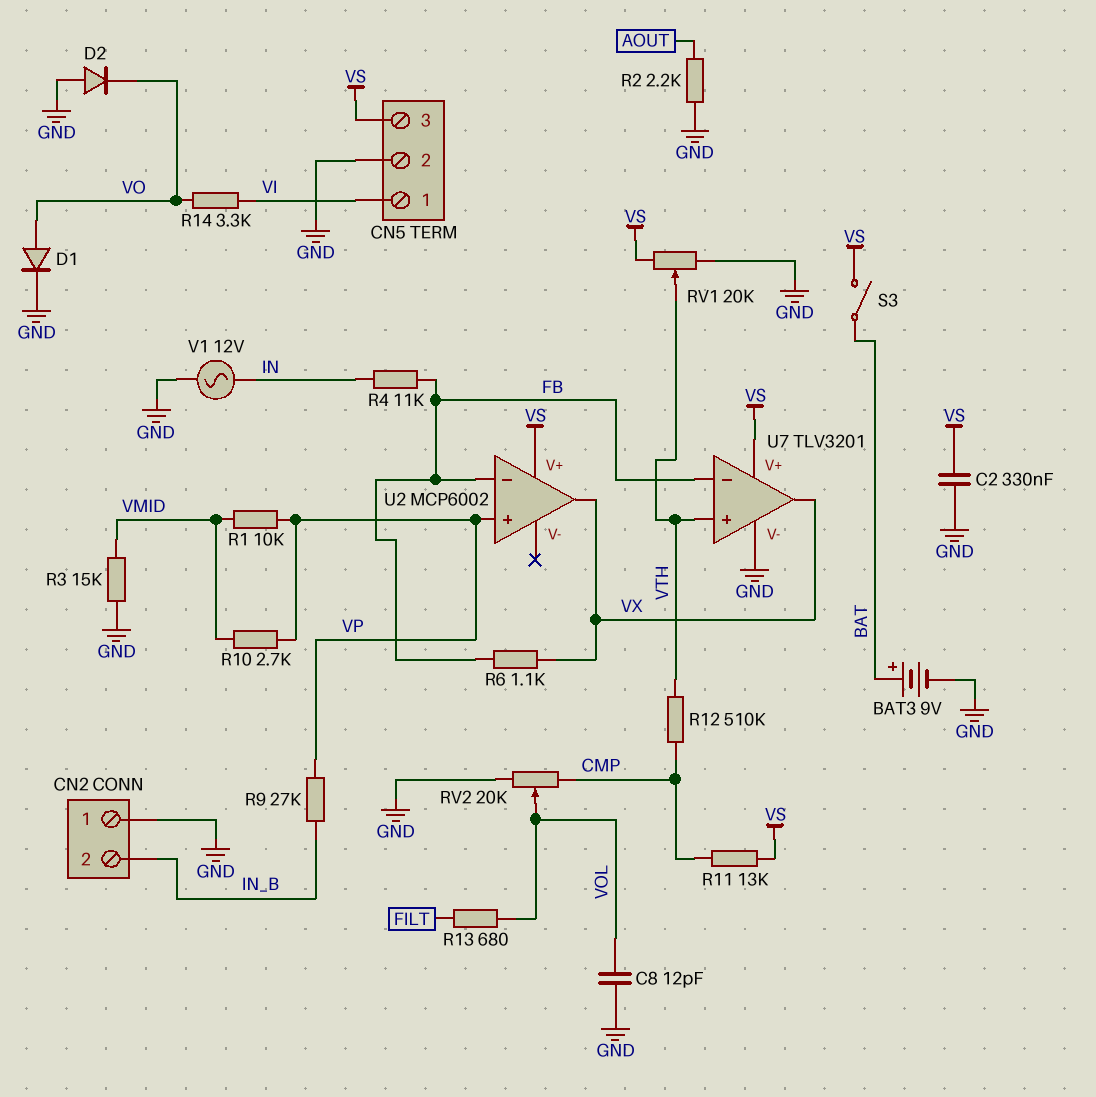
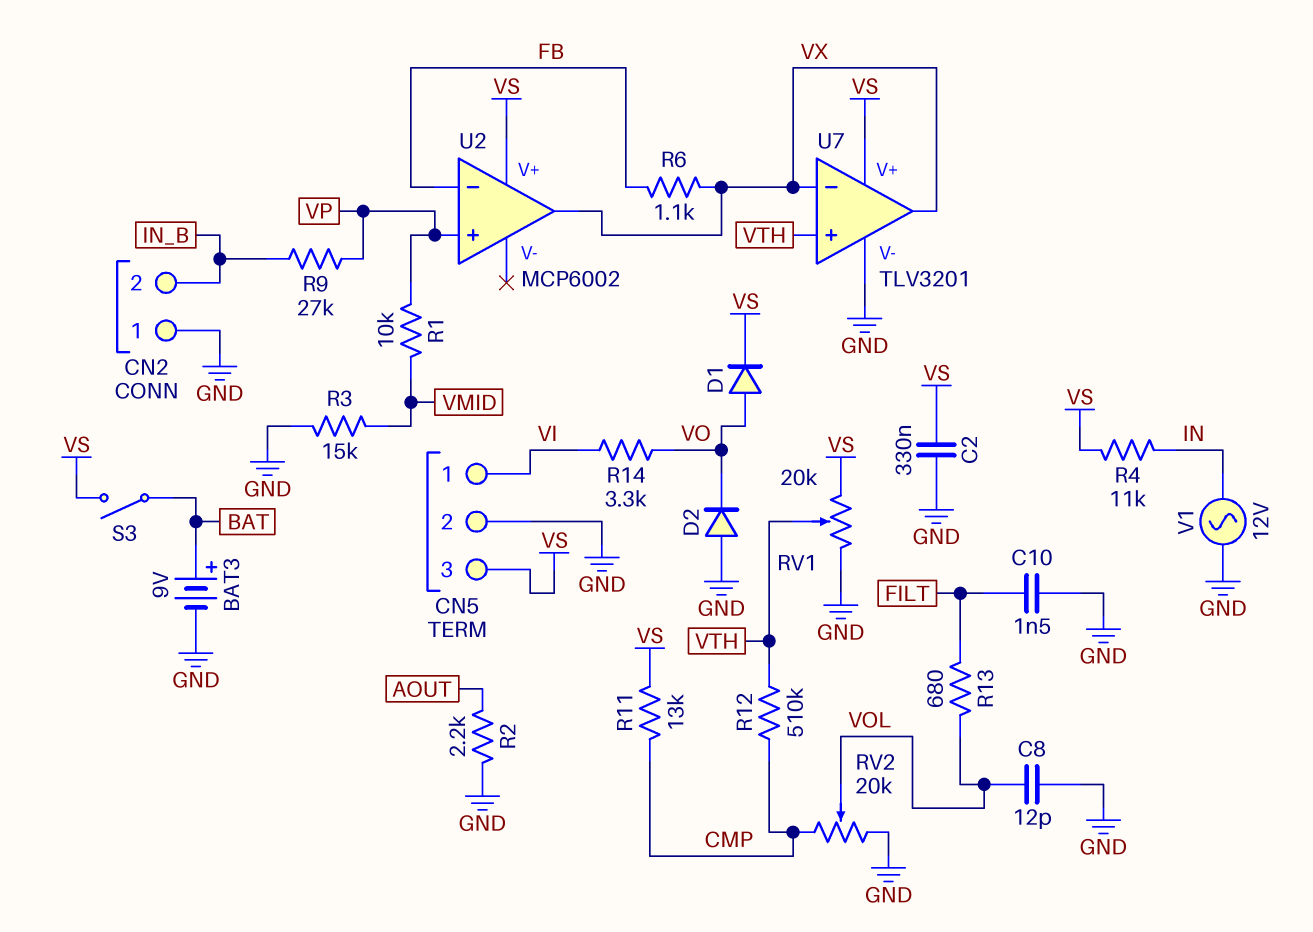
C10: none -> 1.5nF (FILT, GND)
D1: diode (A VO, K GND) -> diode (A VO, K VS)
R4: 11k (FB, IN) -> 11k (IN, VS)
R10: 2.7k (VMID, VP) -> none
U7 pin in-: FB -> VX

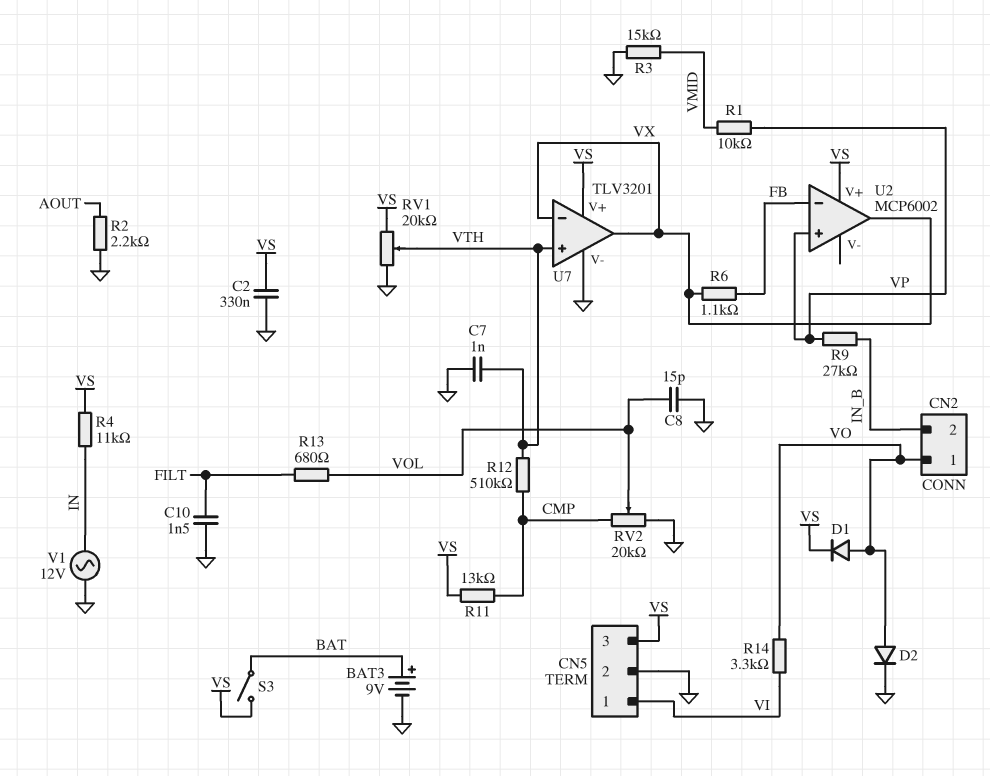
C7: none -> 1nF (GND, VTH)
C8: 12pF (GND, VOL) -> 15pF (GND, VOL)
CN2 pin 1: GND -> VO
D2: diode (A GND, K VO) -> diode (A VO, K GND)

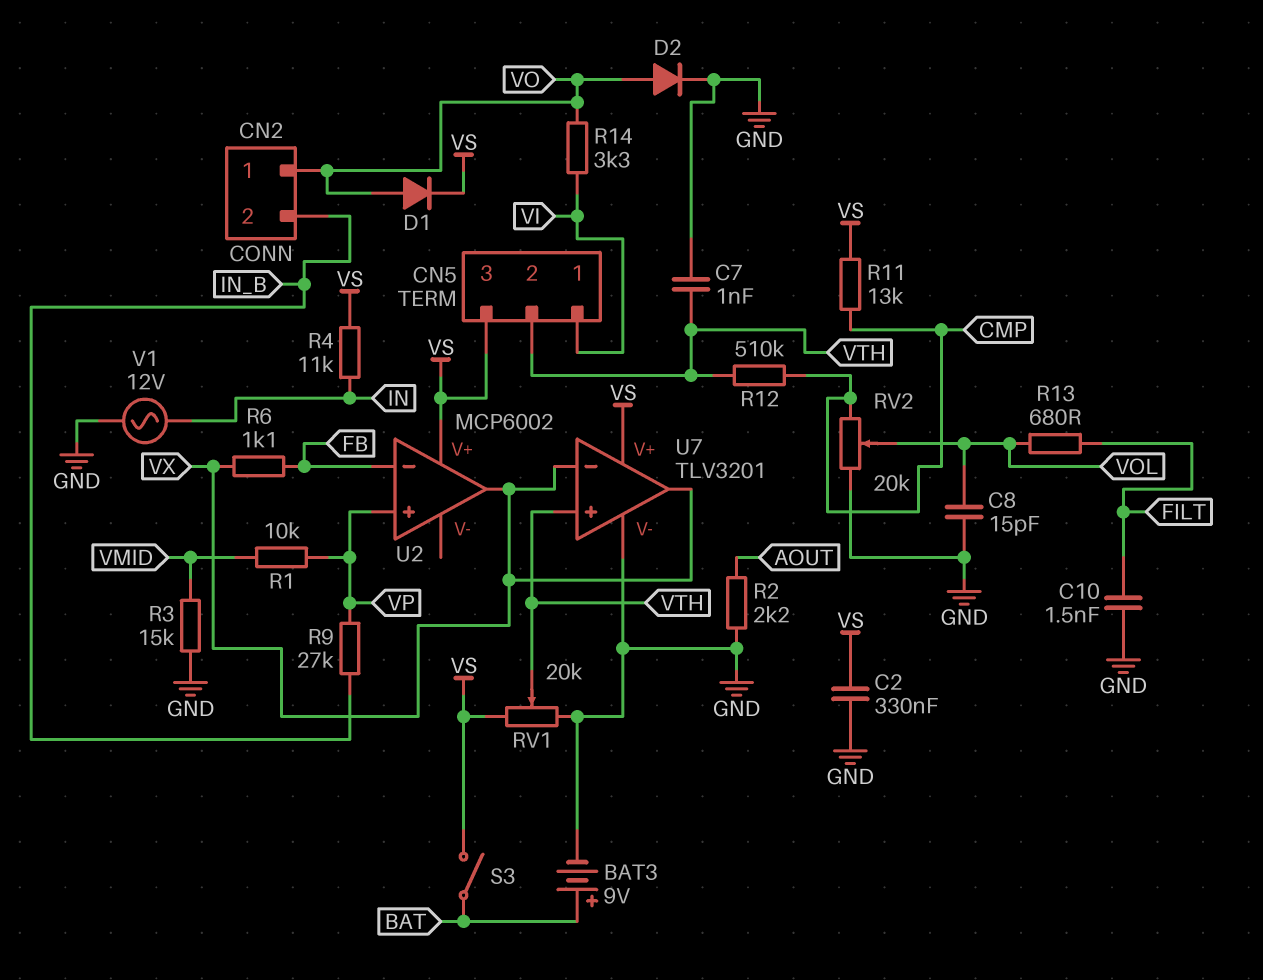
CN5 pin 2: GND -> VTH

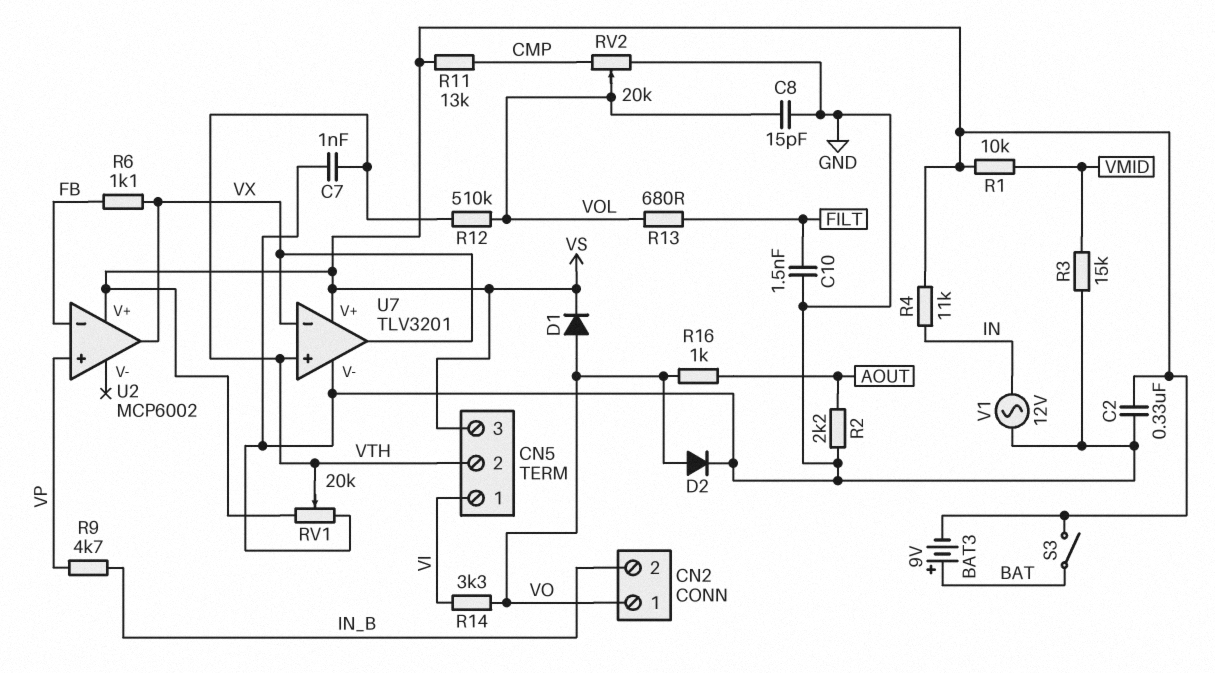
BAT3: 9V (plus BAT, minus GND) -> 9V (plus BAT, minus VS)
R1: 10k (VMID, VP) -> 10k (VMID, VS)
R9: 27k (IN_B, VP) -> 4.7k (IN_B, VP)
R12: 510k (CMP, VTH) -> 510k (VOL, VTH)
R16: none -> 1k (AOUT, VO)

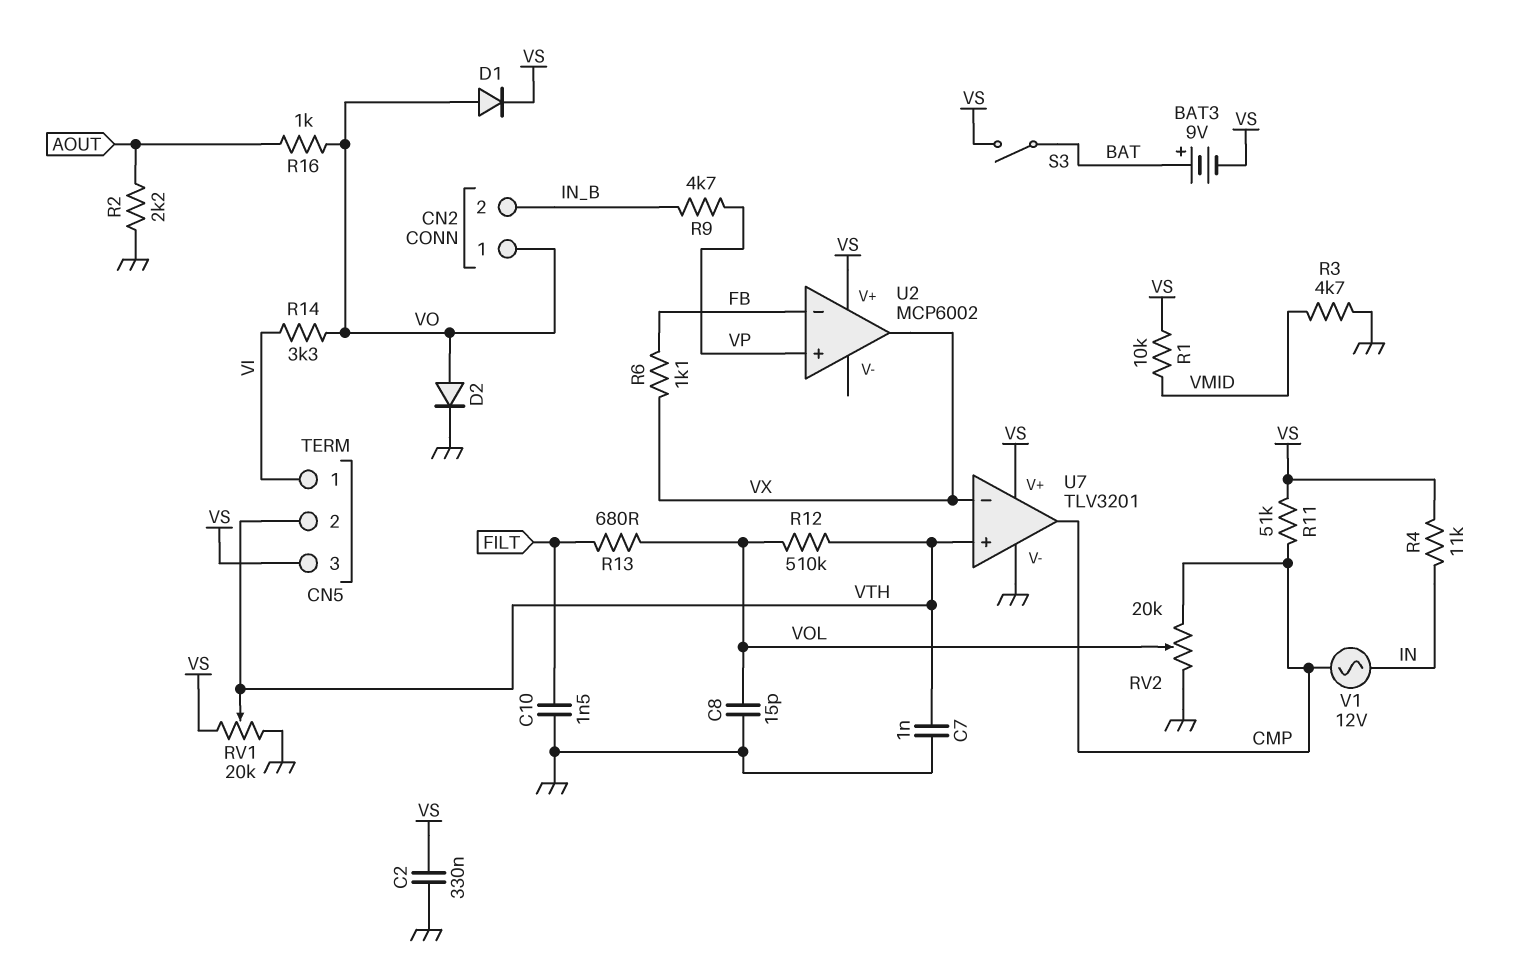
R3: 15k (GND, VMID) -> 4.7k (GND, VMID)
R11: 13k (CMP, VS) -> 51k (CMP, VS)
U7 pin out: VX -> CMP
V1: AC 12V (GND, IN) -> AC 12V (CMP, IN)

